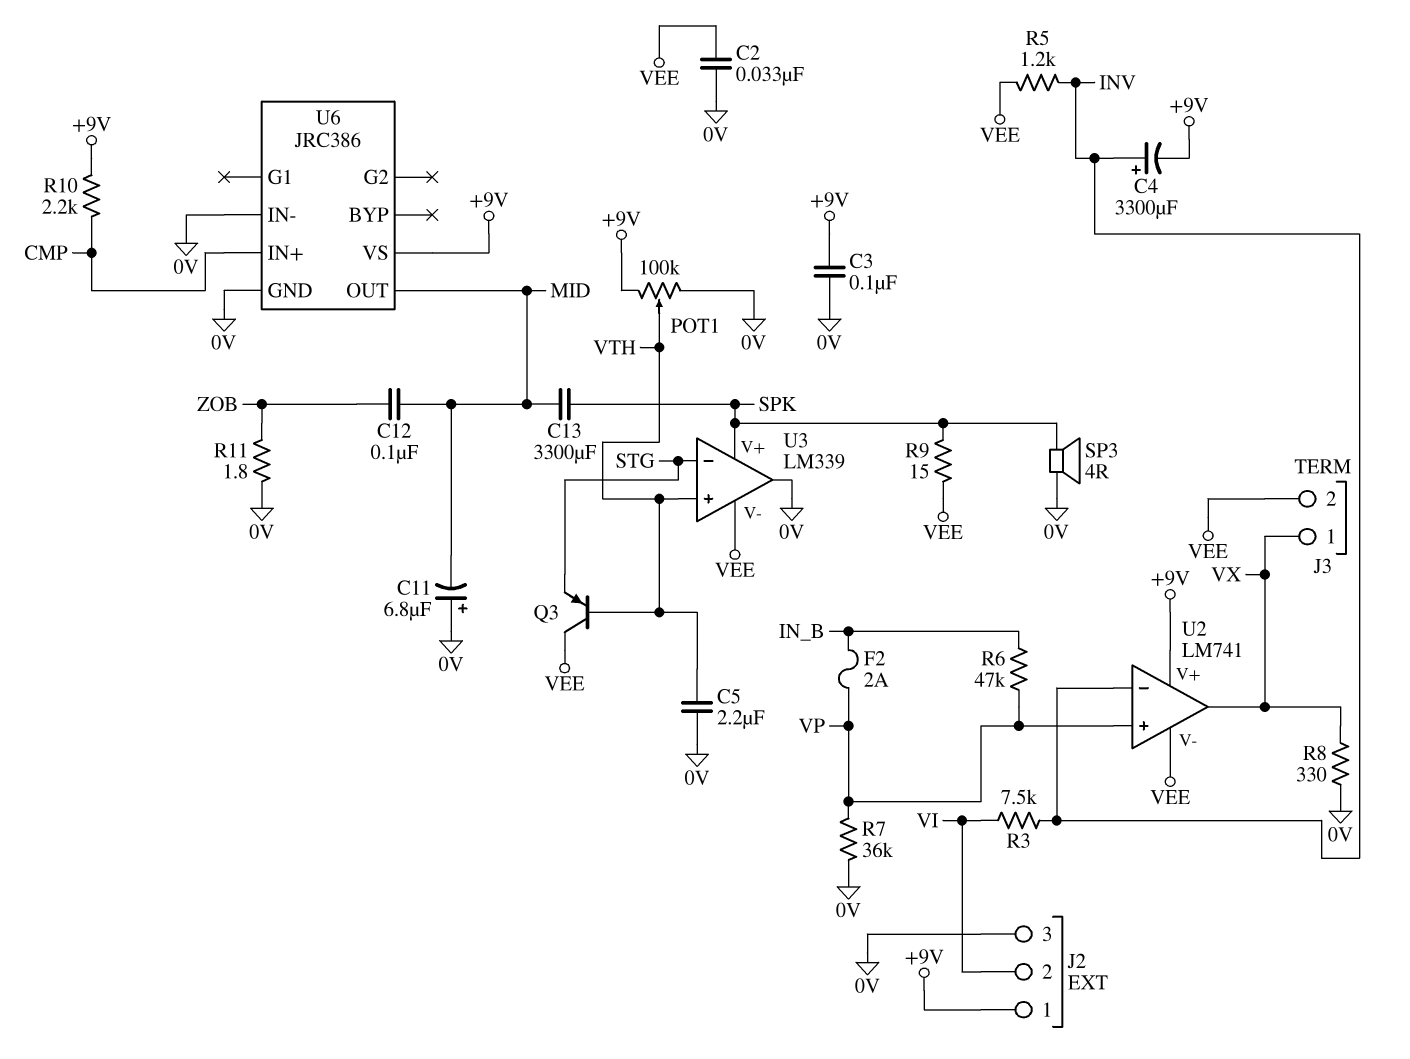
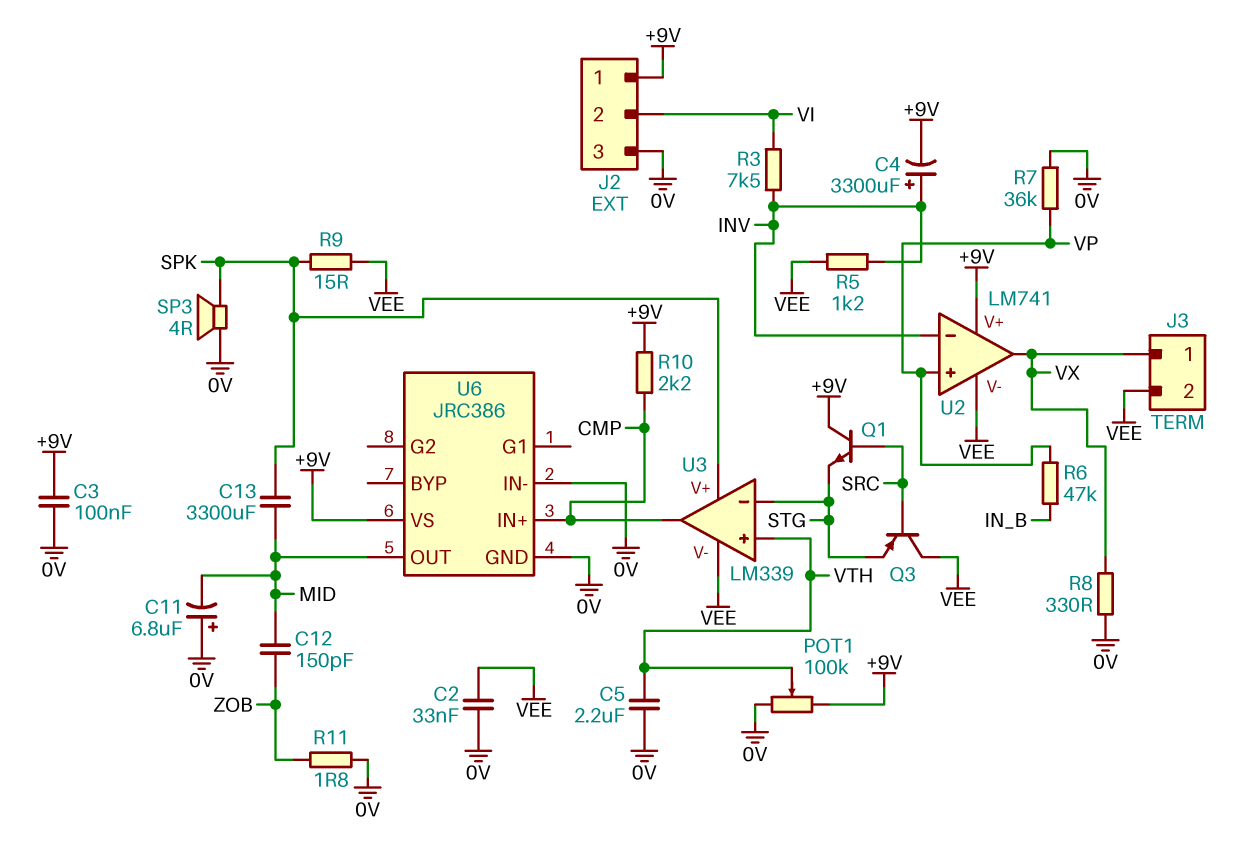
C12: 100nF (MID, ZOB) -> 150pF (MID, ZOB)
F2: 2A (IN_B, VP) -> none
Q1: none -> NPN (B SRC, C +9V, E STG)
Q3: PNP (B VTH, C VEE, E STG) -> PNP (B SRC, C VEE, E STG)
U3 pin out: 0V -> CMP

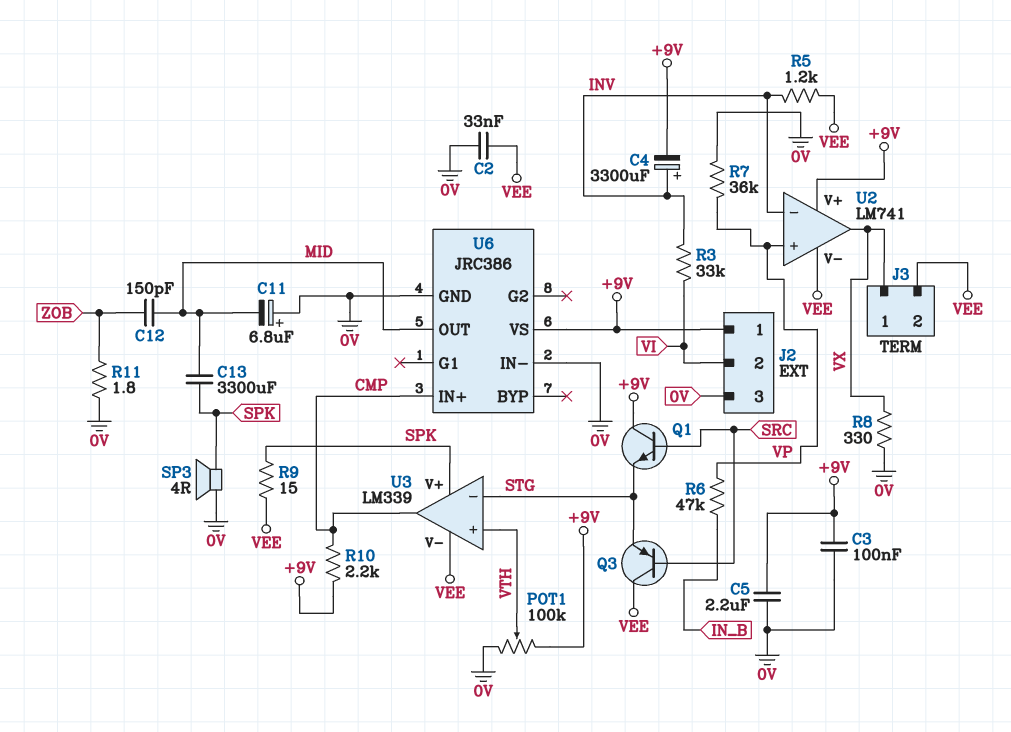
C5: 2.2uF (0V, VTH) -> 2.2uF (+9V, 0V)
R3: 7.5k (INV, VI) -> 33k (INV, VI)

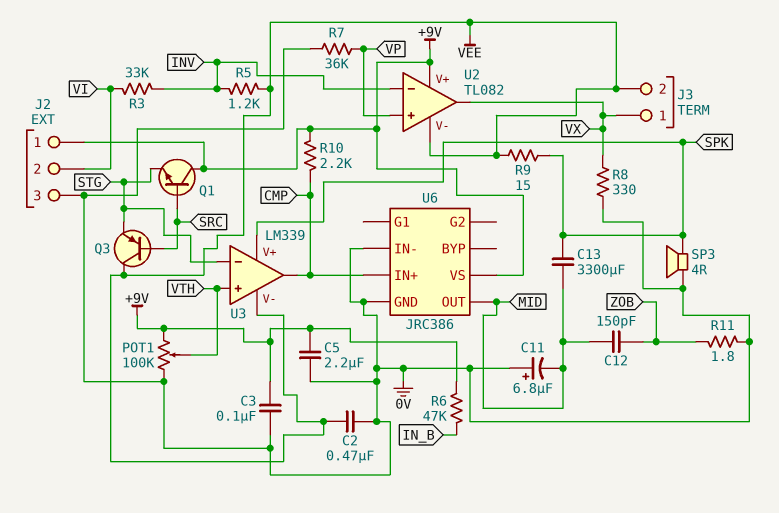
C2: 33nF (0V, VEE) -> 470nF (0V, VEE)
C4: 3300uF (plus INV, minus +9V) -> none
R6: 47k (IN_B, VP) -> 47k (+9V, IN_B)
U2: LM741 -> TL082

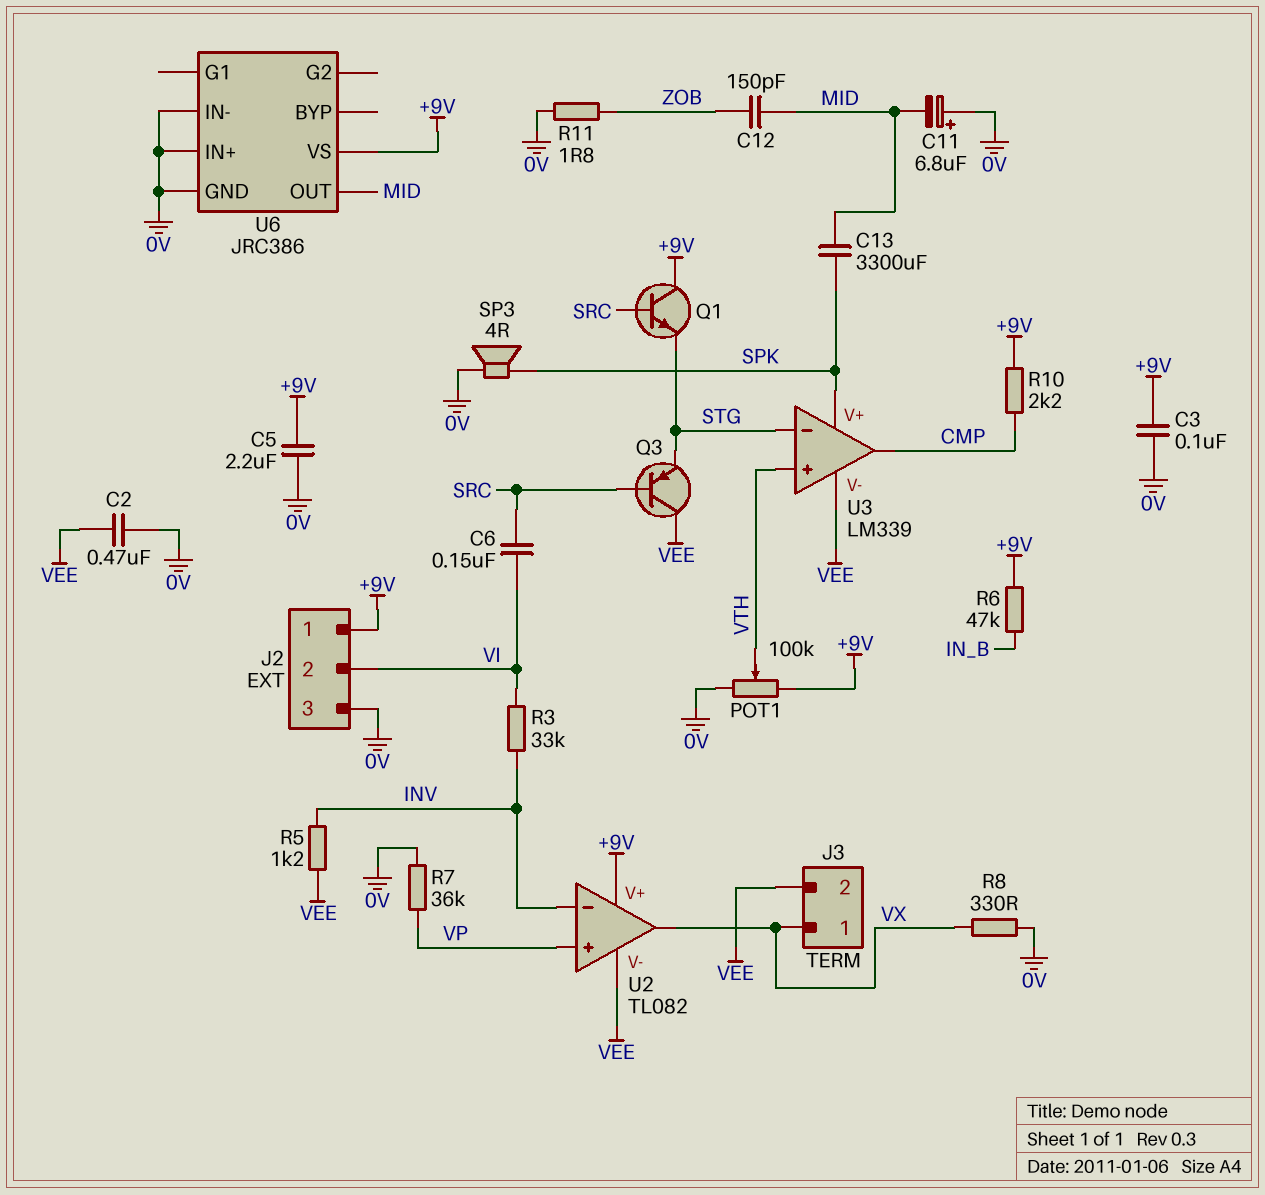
C6: none -> 150nF (SRC, VI)
R9: 15 (SPK, VEE) -> none
U6 pin IN+: CMP -> 0V

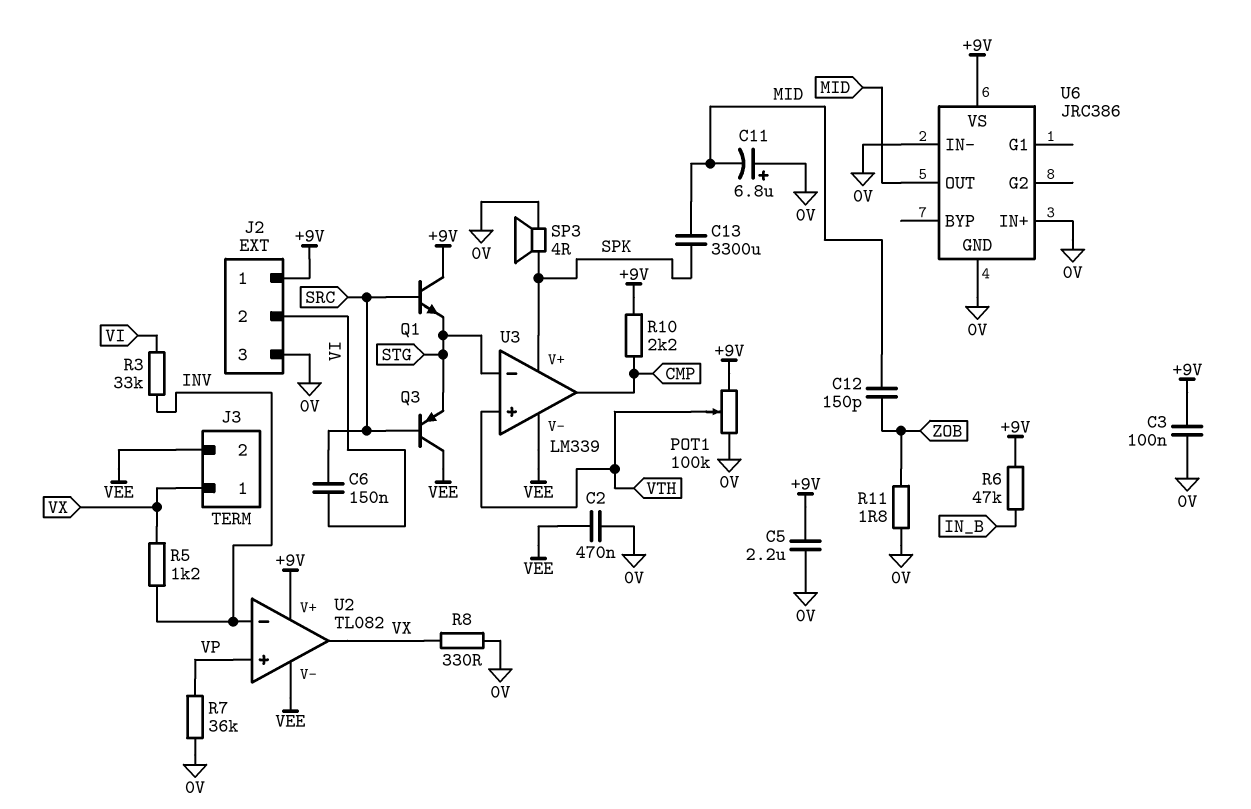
R5: 1.2k (INV, VEE) -> 1.2k (INV, VX)

